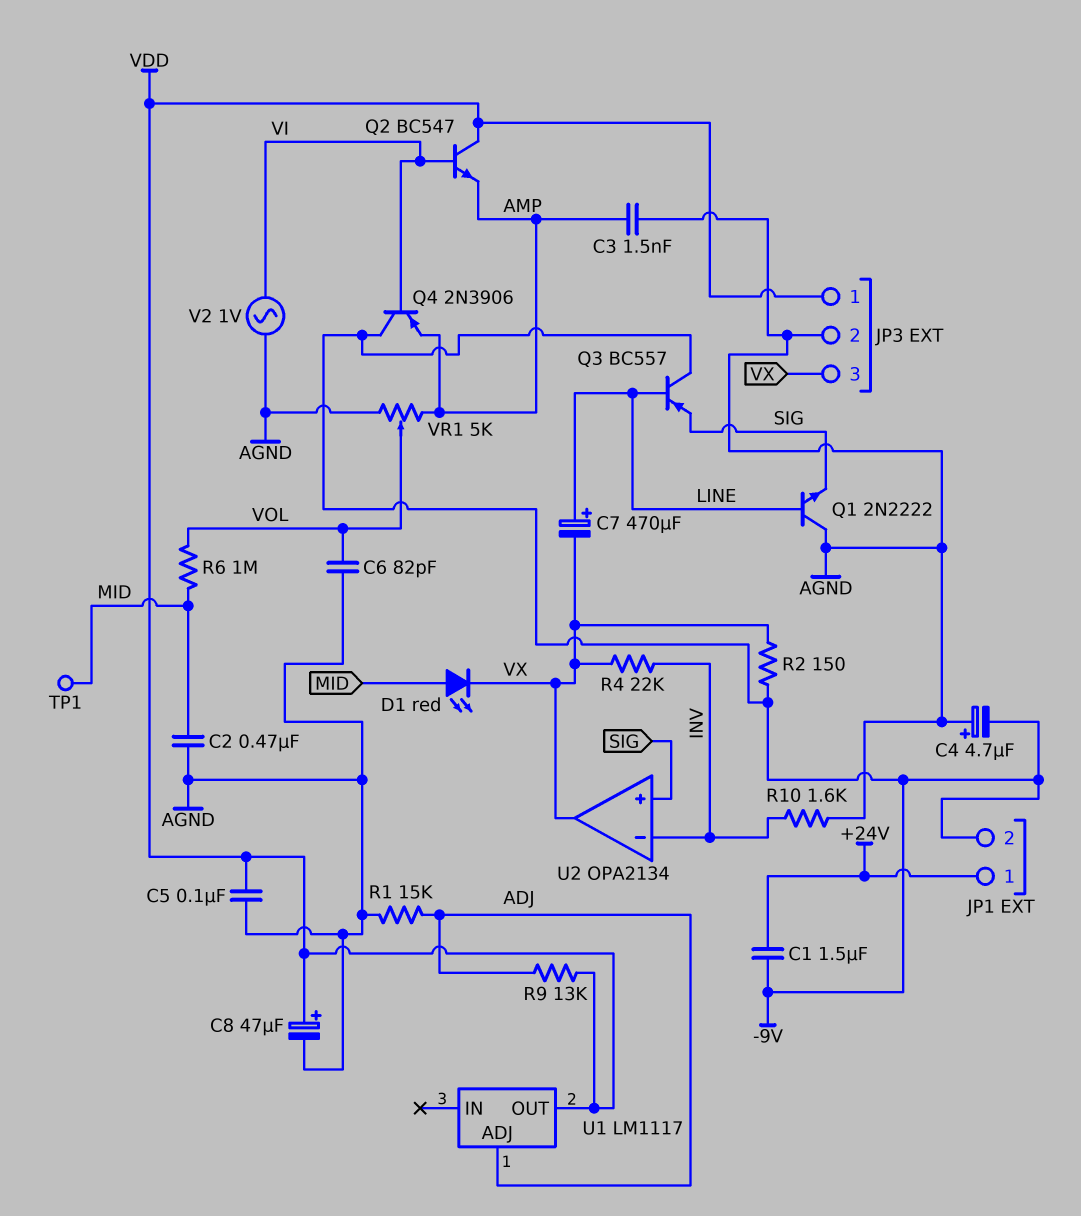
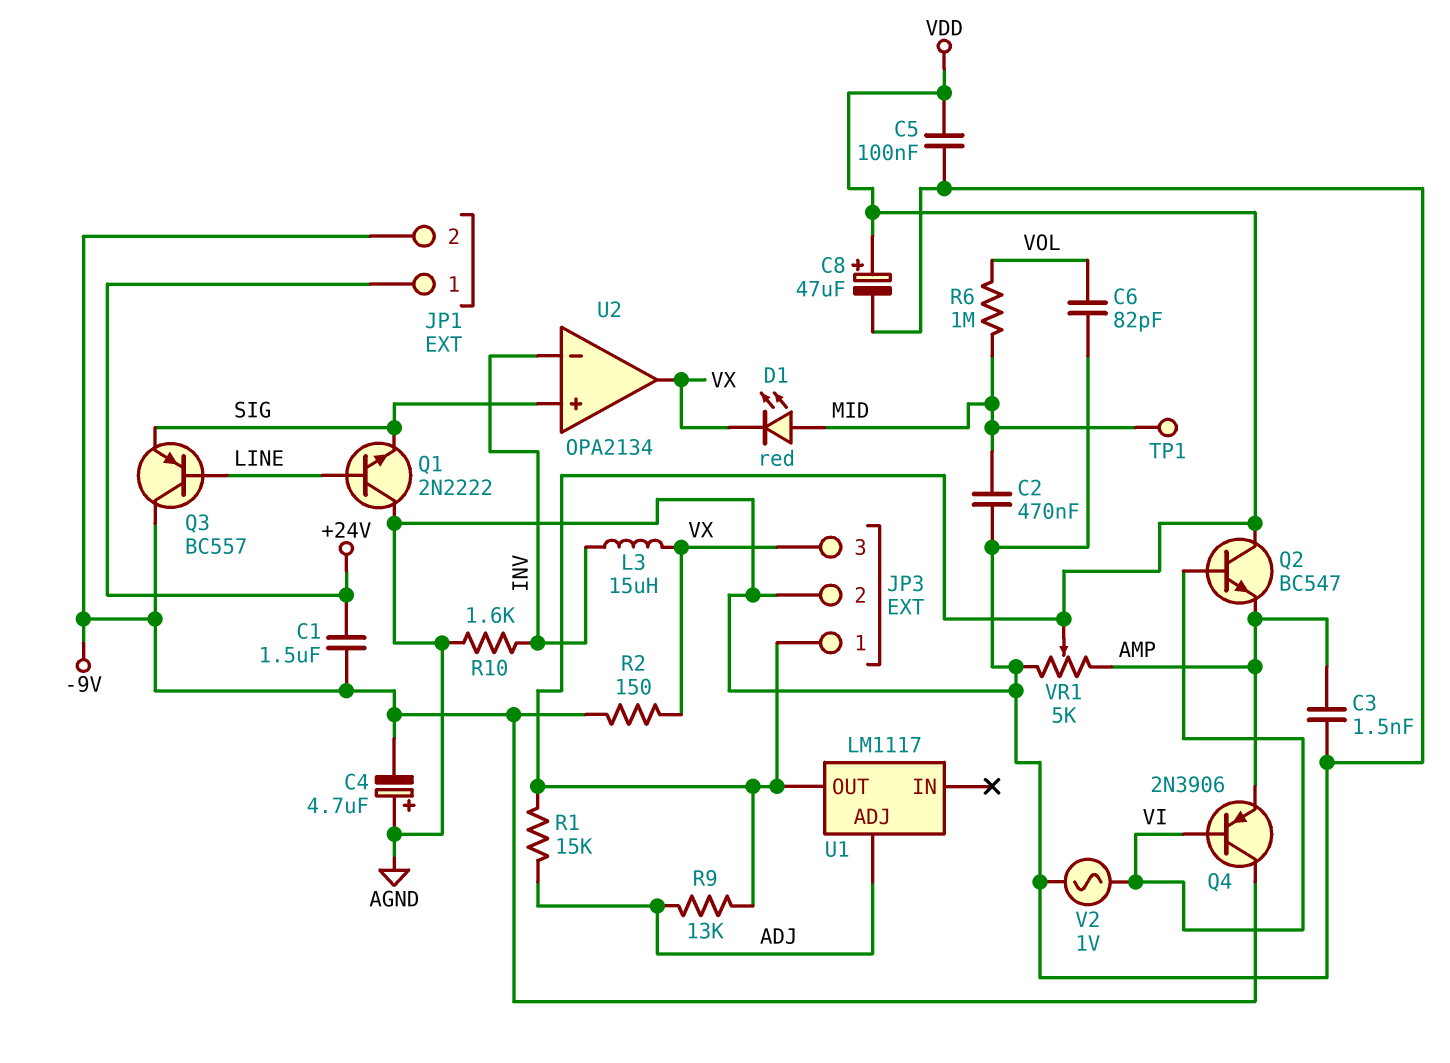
C7: 470uF (plus LINE, minus VX) -> none
L3: none -> 15uH (INV, VX)
R1: 15k (ADJ, AGND) -> 15k (ADJ, VDD)
R4: 22k (INV, VX) -> none
VR1: 5k (AGND, AMP, wiper VOL) -> 5k (AGND, AMP, wiper VDD)

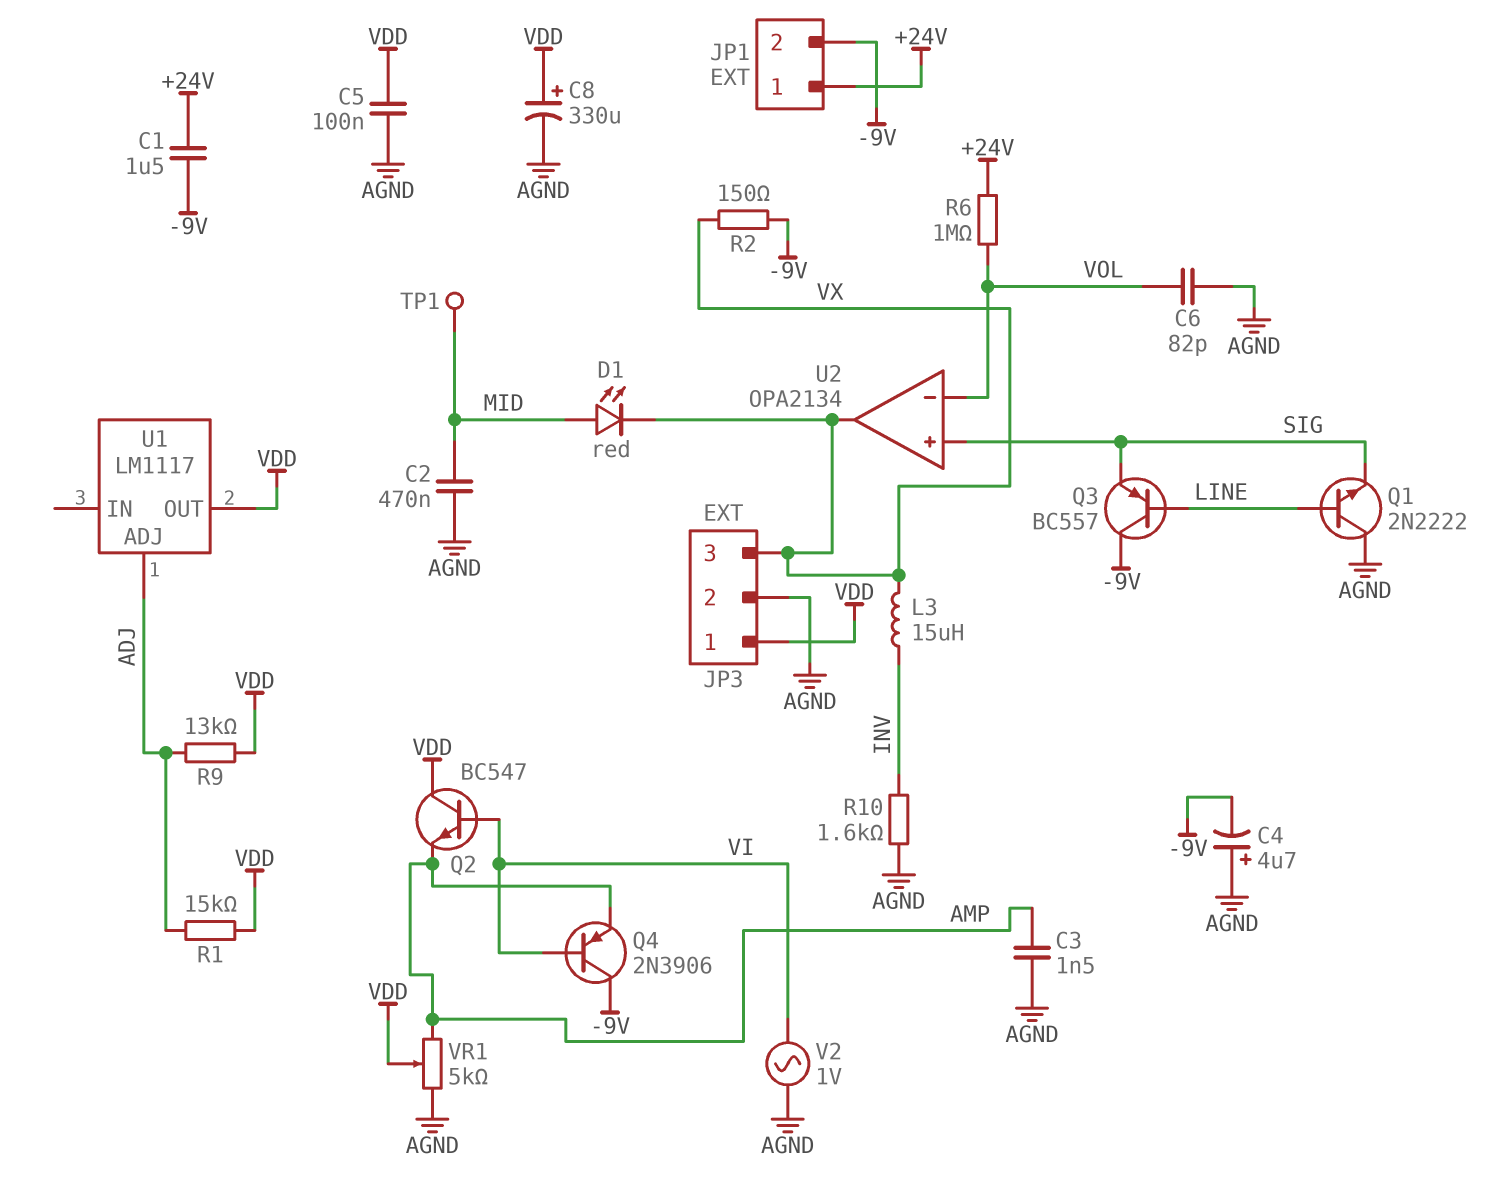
C8: 47uF (plus VDD, minus AGND) -> 330uF (plus VDD, minus AGND)
R6: 1M (MID, VOL) -> 1M (+24V, VOL)
U2 pin in-: INV -> VOL

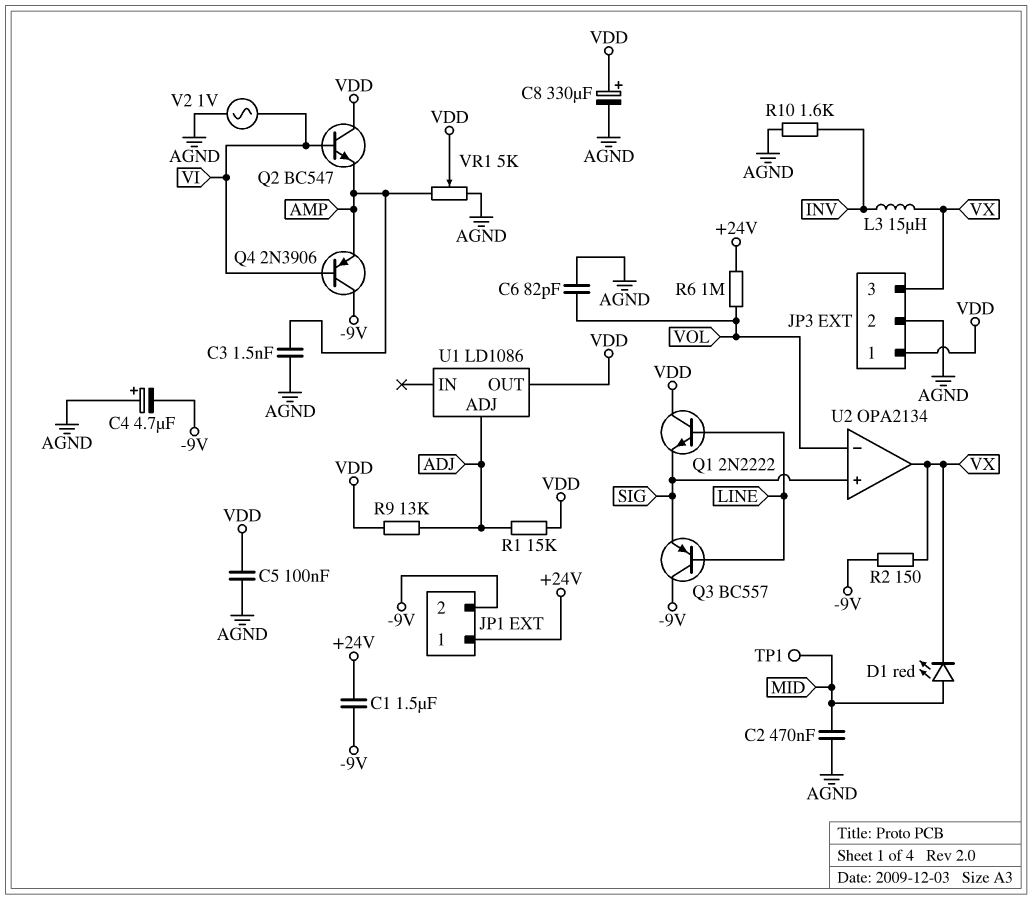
Q1: NPN 2N2222 (B LINE, C AGND, E SIG) -> NPN 2N2222 (B LINE, C VDD, E SIG)
U1: LM1117 -> LD1086

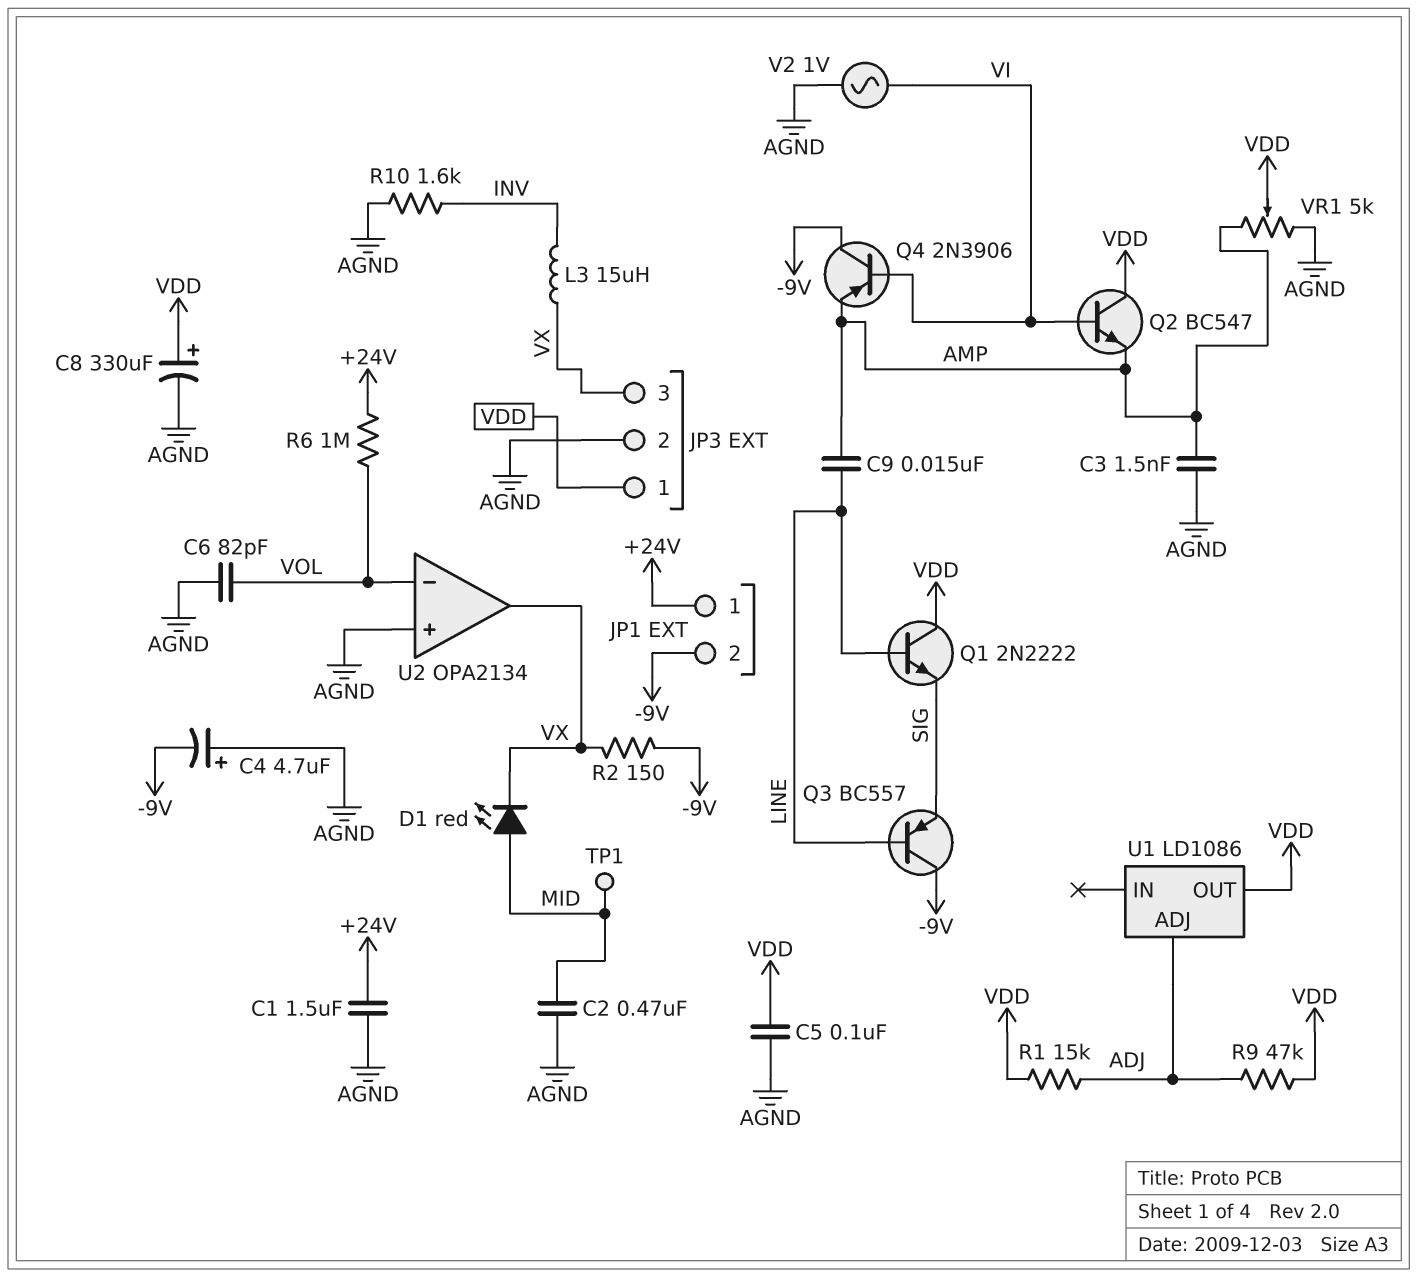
C1: 1.5uF (+24V, -9V) -> 1.5uF (+24V, AGND)
C9: none -> 15nF (AMP, LINE)
R9: 13k (ADJ, VDD) -> 47k (ADJ, VDD)
U2 pin in+: SIG -> AGND

